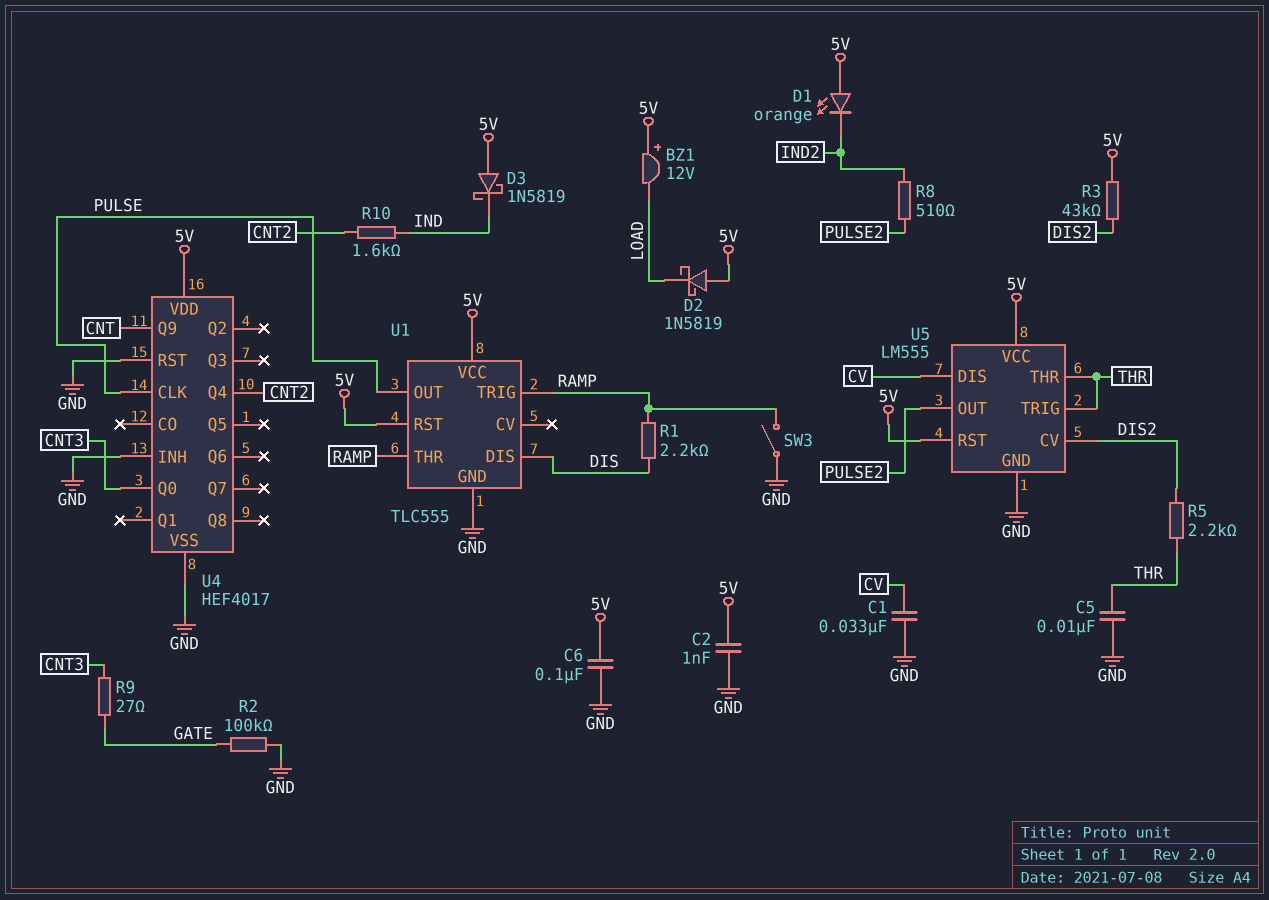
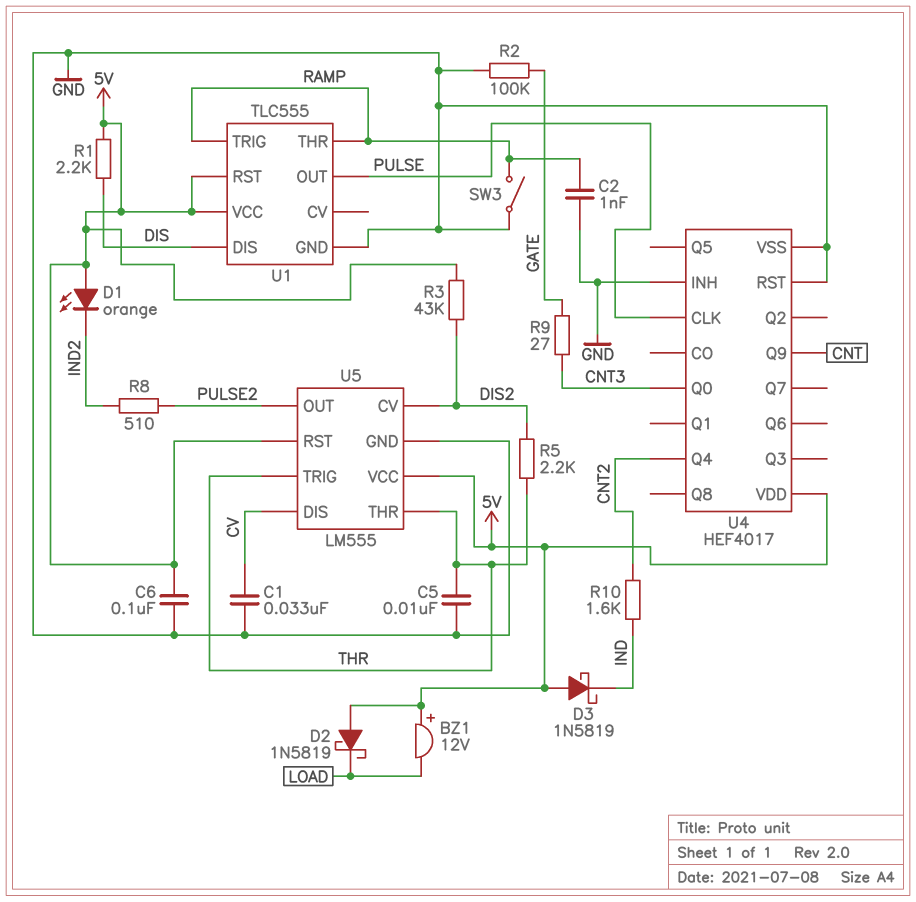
C2: 1nF (5V, GND) -> 1nF (GND, RAMP)
R1: 2.2k (DIS, RAMP) -> 2.2k (5V, DIS)

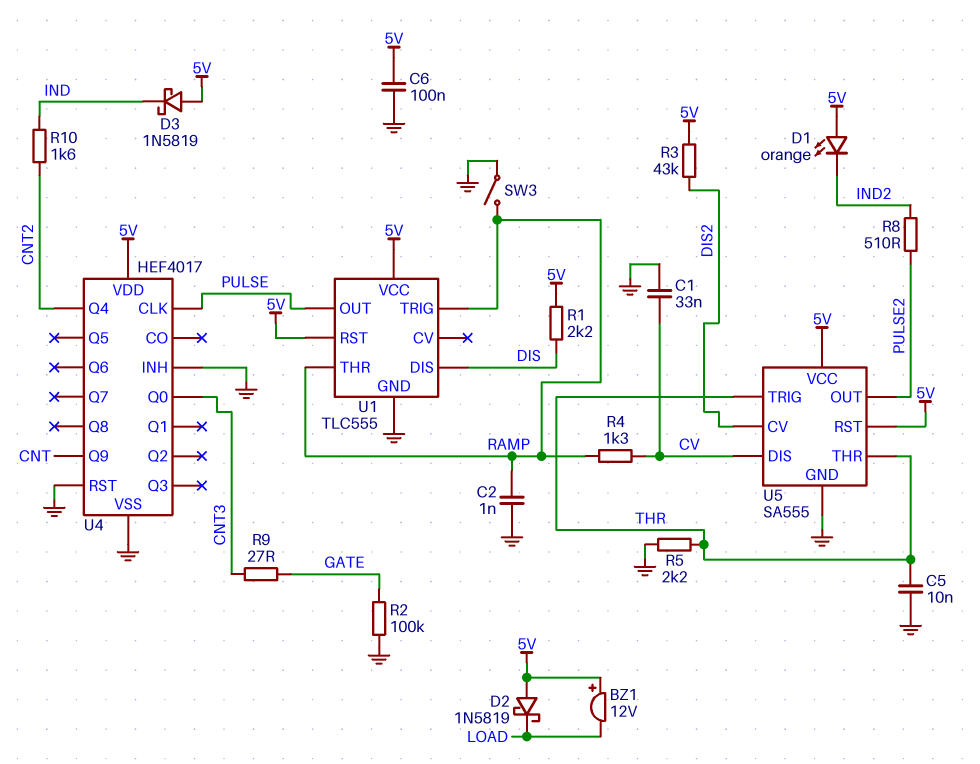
R4: none -> 1.3k (CV, RAMP)
R5: 2.2k (DIS2, THR) -> 2.2k (GND, THR)
U5: LM555 -> SA555

